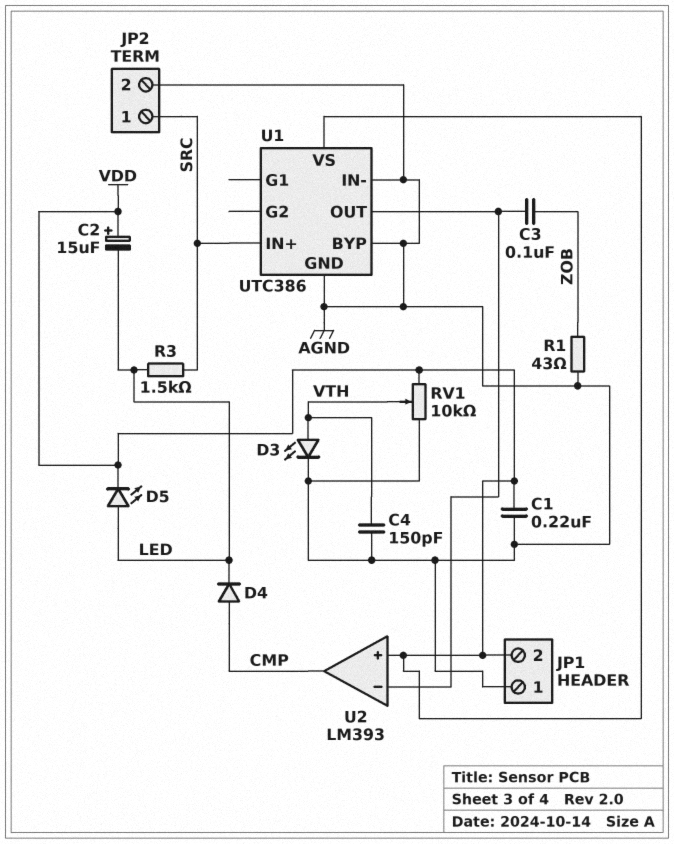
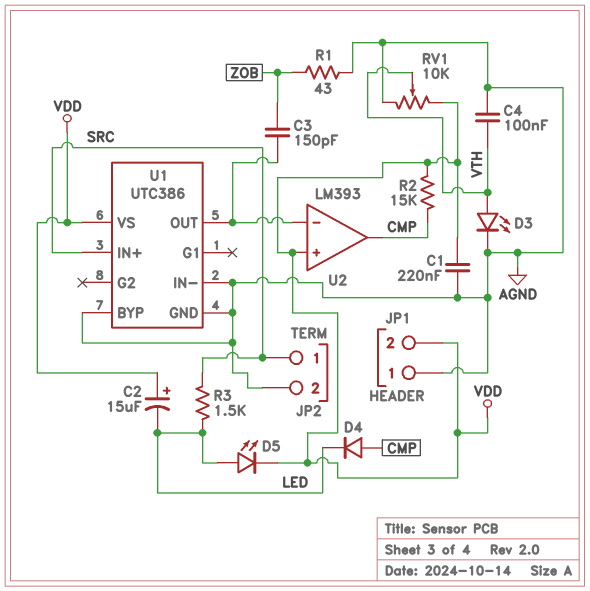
C3: 100nF (U1/OUT, ZOB) -> 150pF (U1/OUT, ZOB)
C4: 150pF (AGND, VTH) -> 100nF (AGND, VTH)
R2: none -> 15k (CMP, VDD)

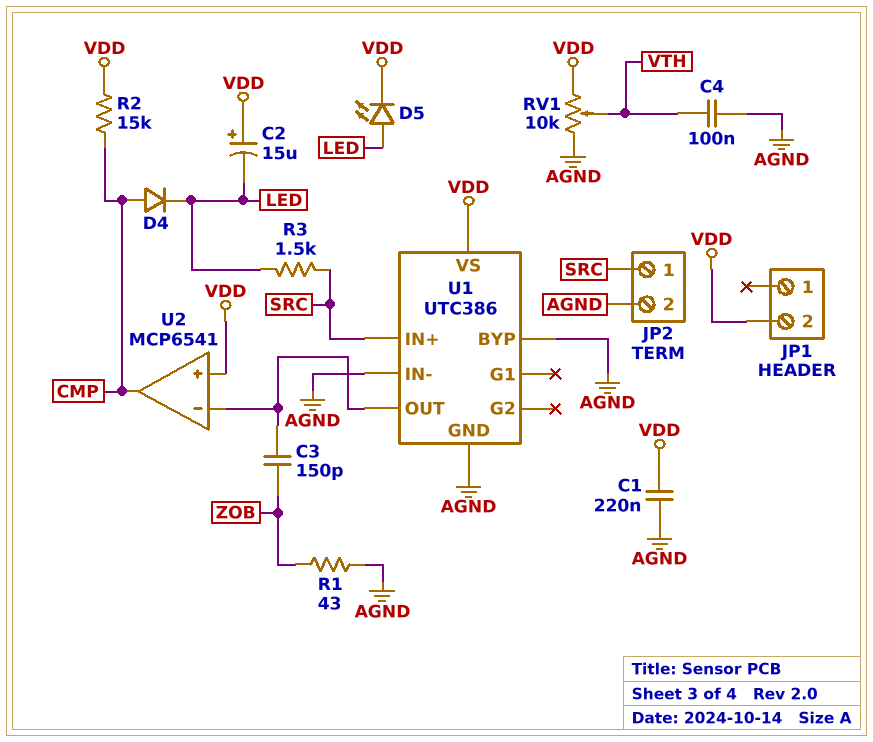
D3: LED (A VTH, K AGND) -> none
JP1 pin 1: AGND -> none
U2: LM393 -> MCP6541

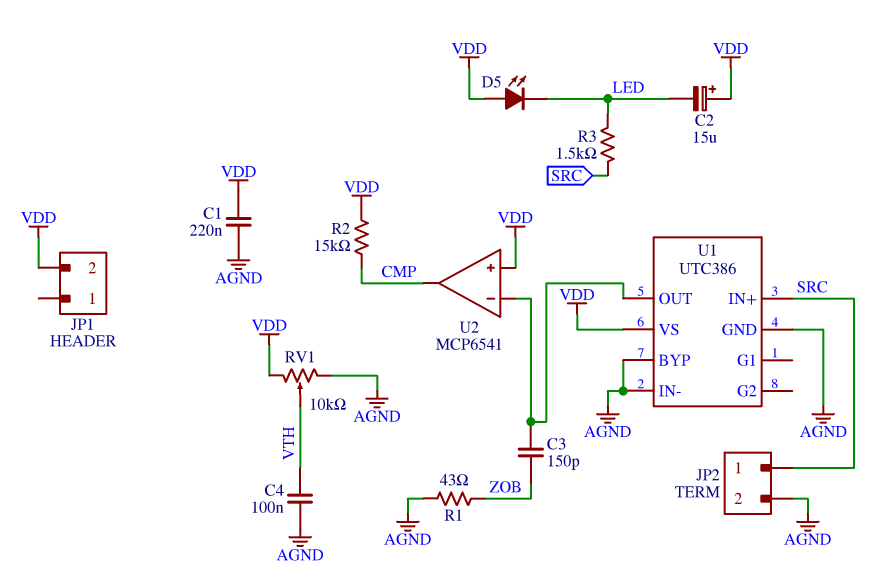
D4: diode (A CMP, K LED) -> none
D5: LED (A LED, K VDD) -> LED (A VDD, K LED)

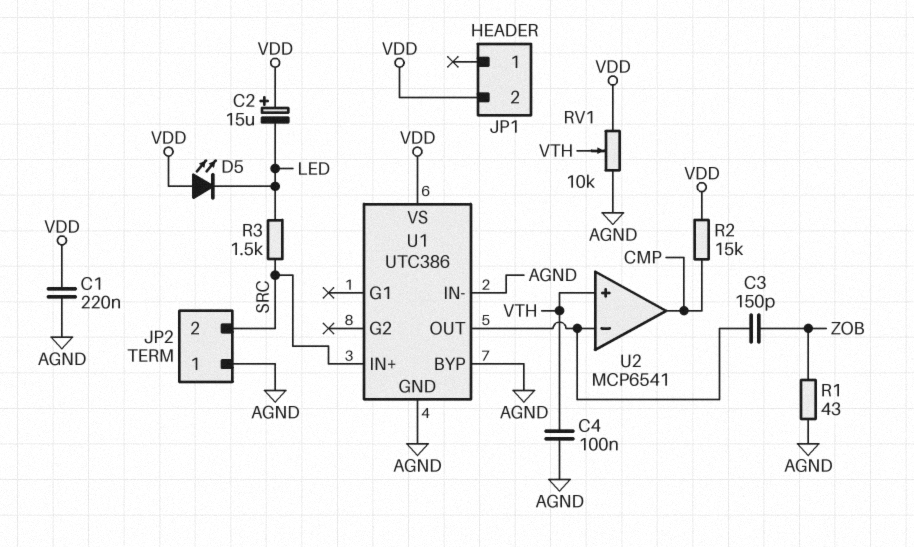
JP2 pin 1: SRC -> AGND
JP2 pin 2: AGND -> SRC
U2 pin in+: VDD -> VTH

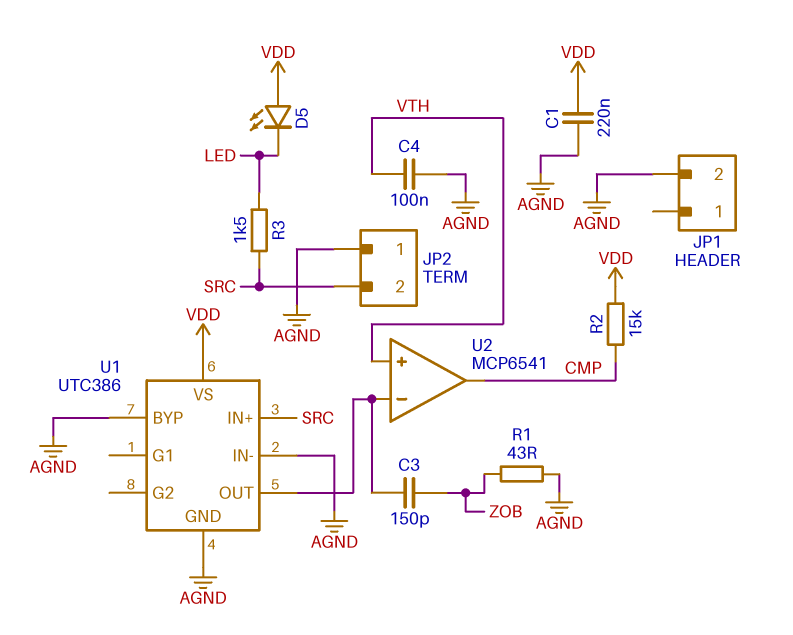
C2: 15uF (plus VDD, minus LED) -> none
JP1 pin 2: VDD -> AGND
RV1: 10k (AGND, VDD, wiper VTH) -> none

